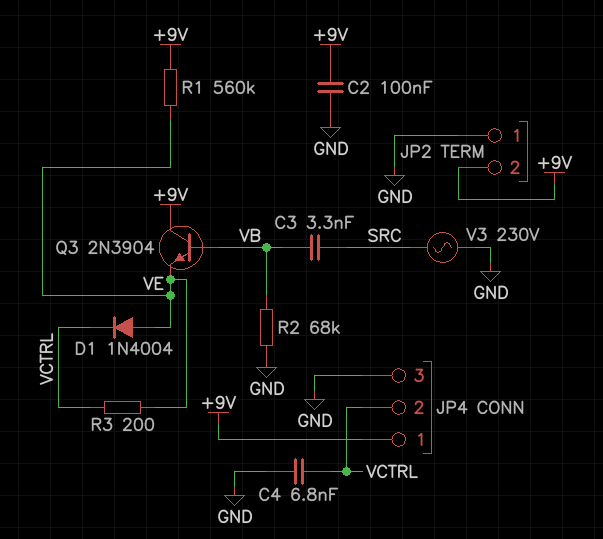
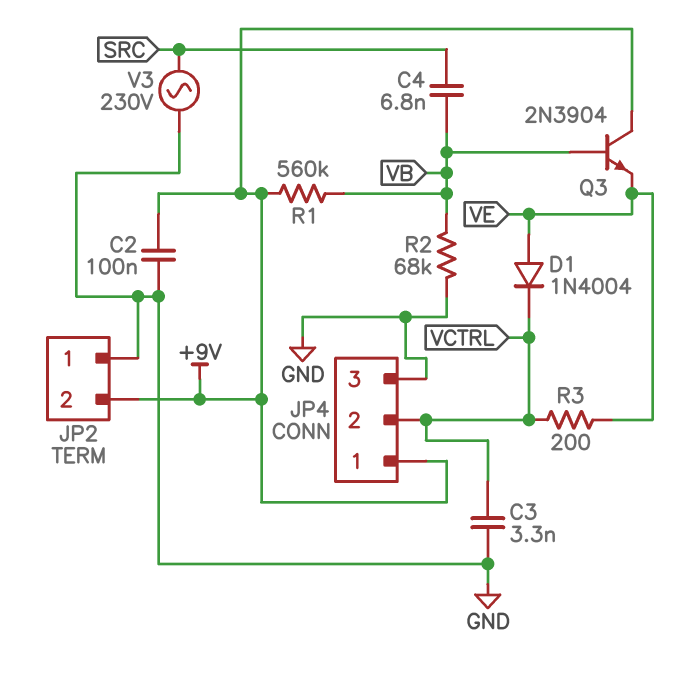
C3: 3.3nF (SRC, VB) -> 3.3nF (GND, VCTRL)
C4: 6.8nF (GND, VCTRL) -> 6.8nF (SRC, VB)
R1: 560k (+9V, VE) -> 560k (+9V, VB)

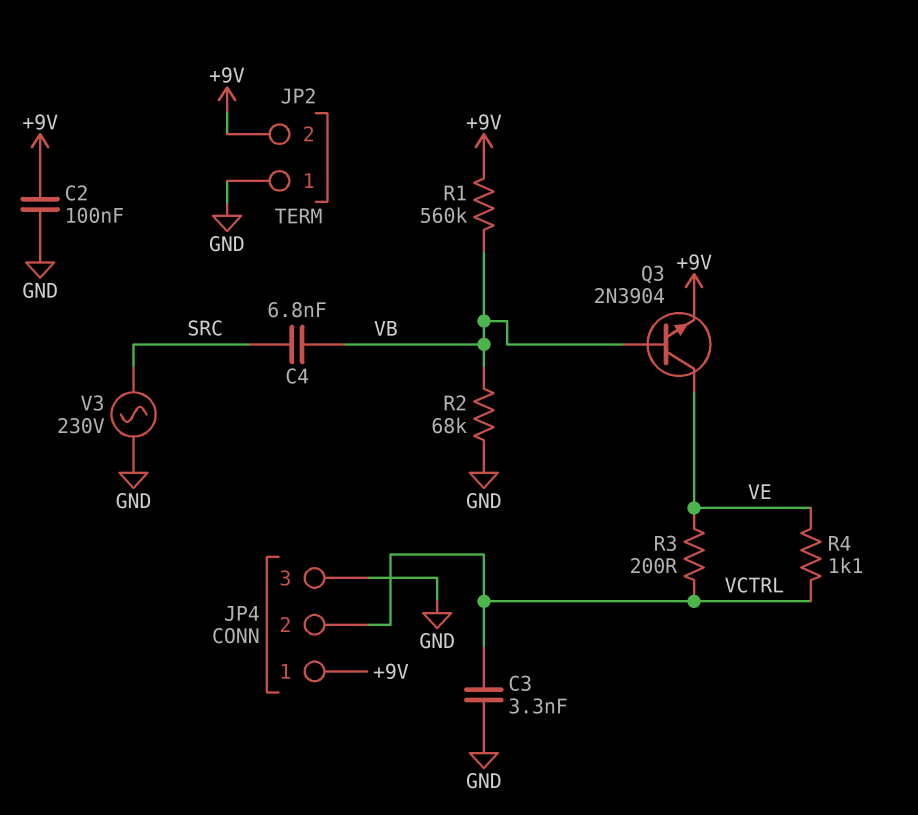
D1: diode 1N4004 (A VE, K VCTRL) -> none
Q3: NPN 2N3904 (B VB, C +9V, E VE) -> NPN 2N3904 (B VB, C VE, E +9V)
R4: none -> 1.1k (VCTRL, VE)

